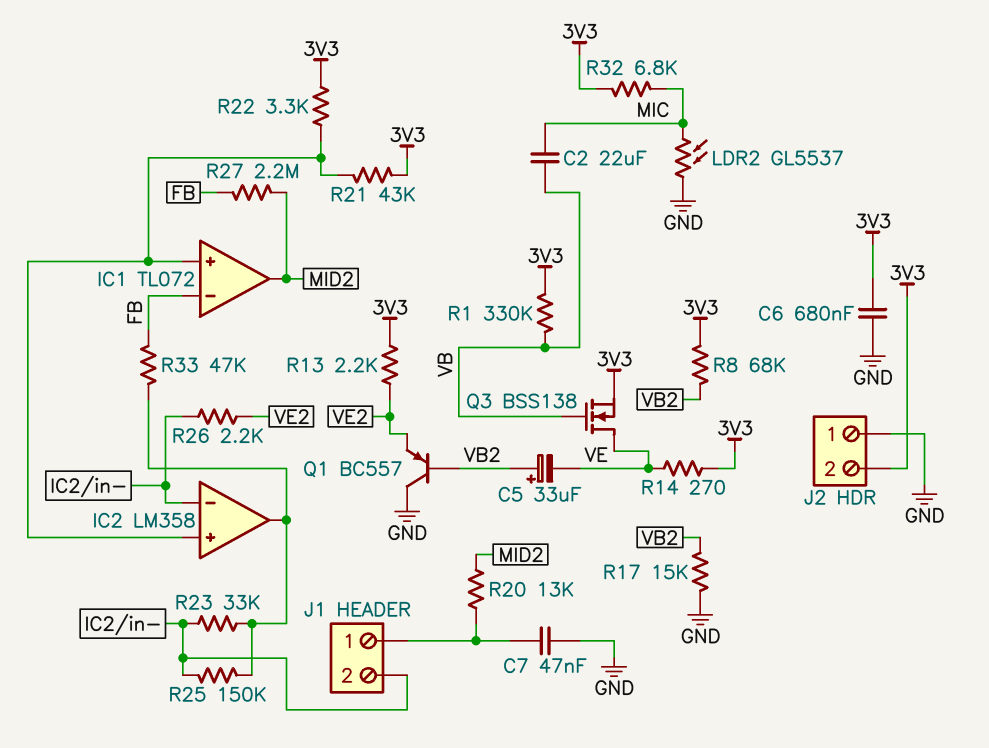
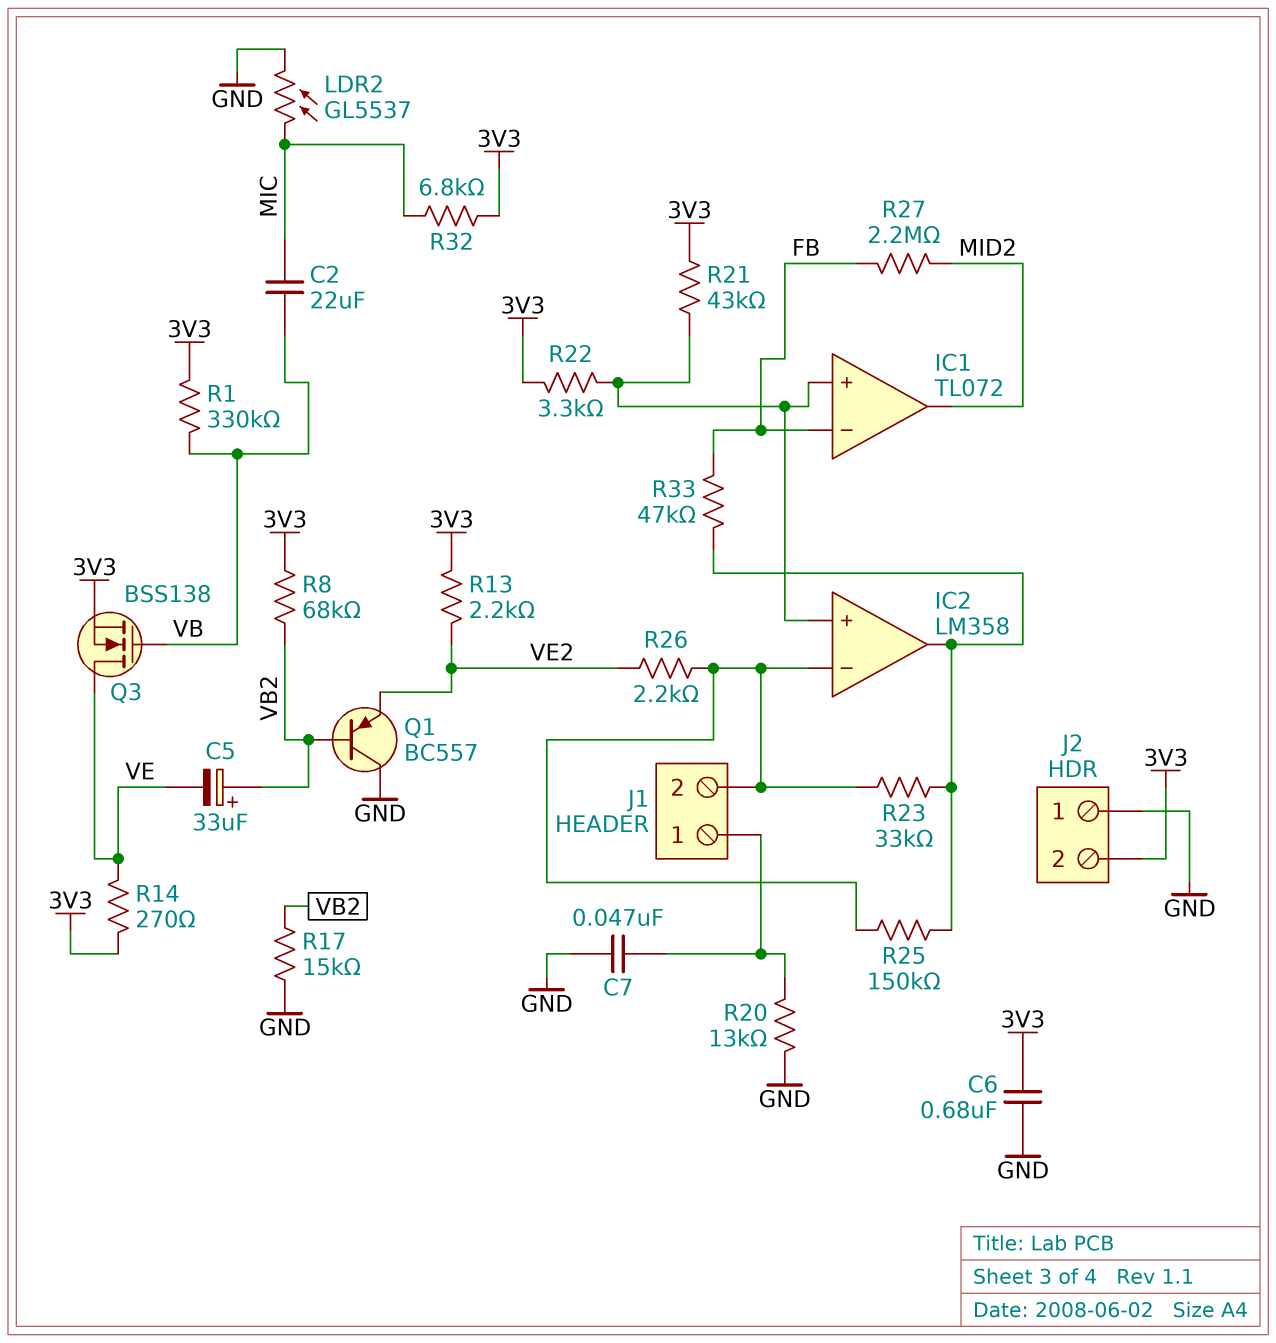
R20: 13k (J1/1, MID2) -> 13k (GND, J1/1)

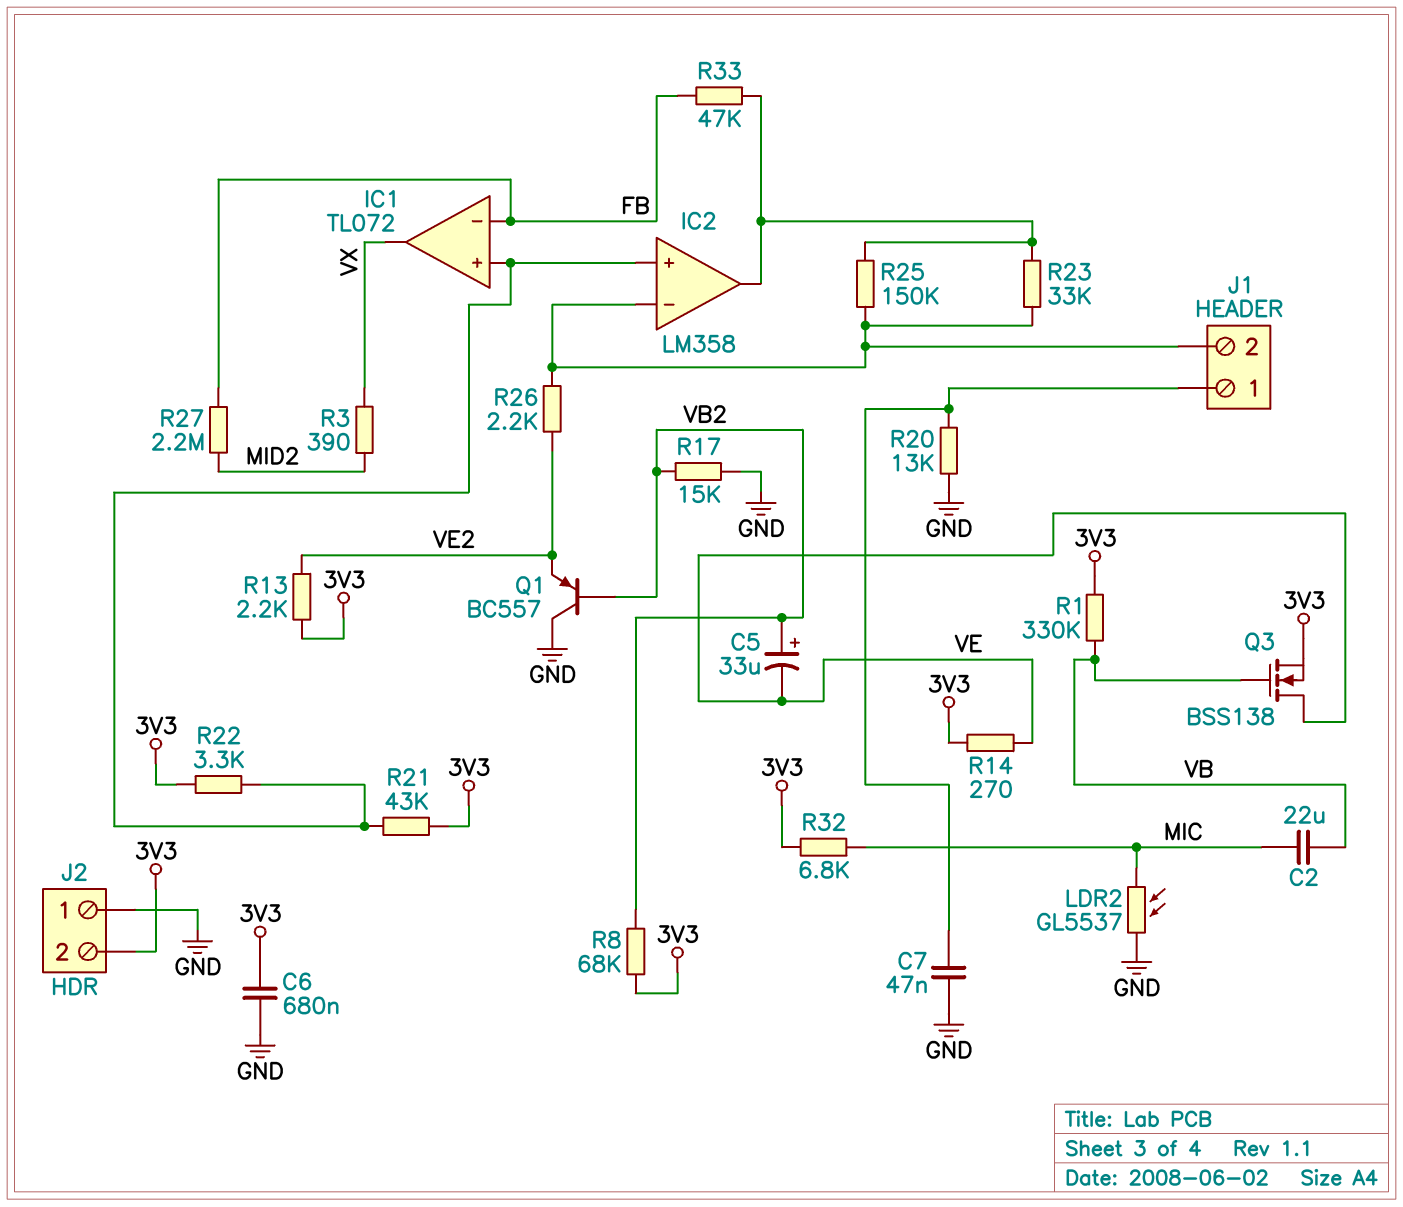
IC1 pin out: MID2 -> VX
R3: none -> 390 (MID2, VX)

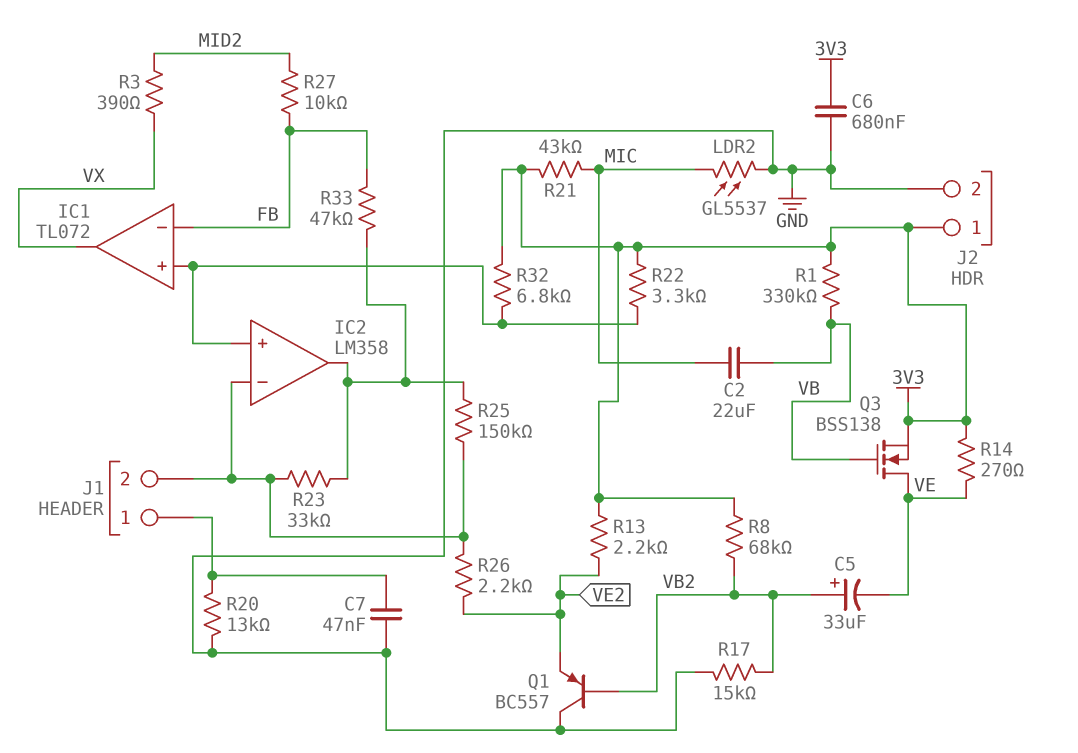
J2 pin 1: GND -> 3V3
J2 pin 2: 3V3 -> GND
R21: 43k (3V3, IC1/in+) -> 43k (3V3, MIC)
R27: 2.2M (FB, MID2) -> 10k (FB, MID2)
R32: 6.8k (3V3, MIC) -> 6.8k (3V3, IC1/in+)

